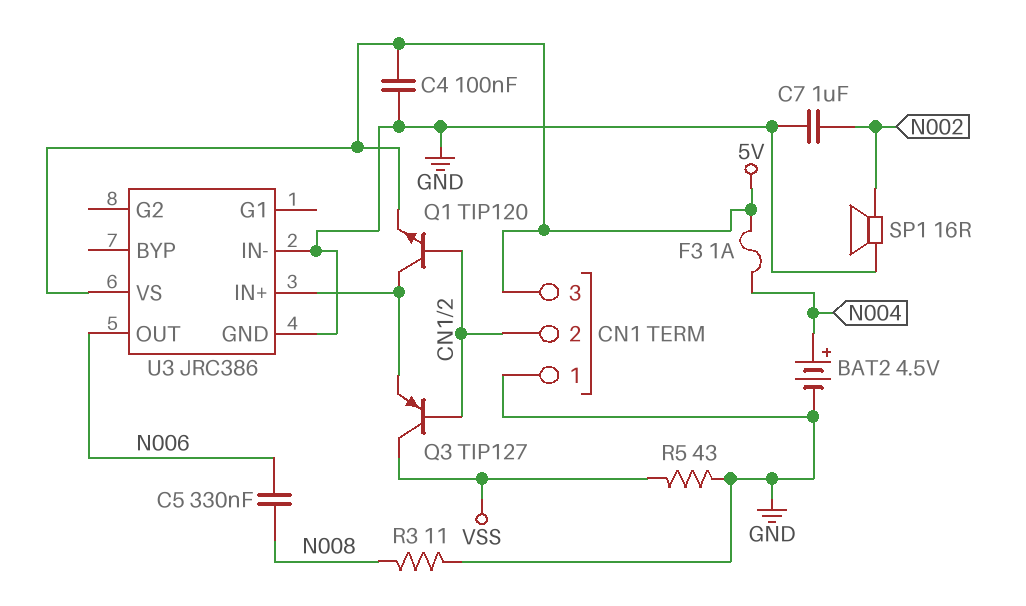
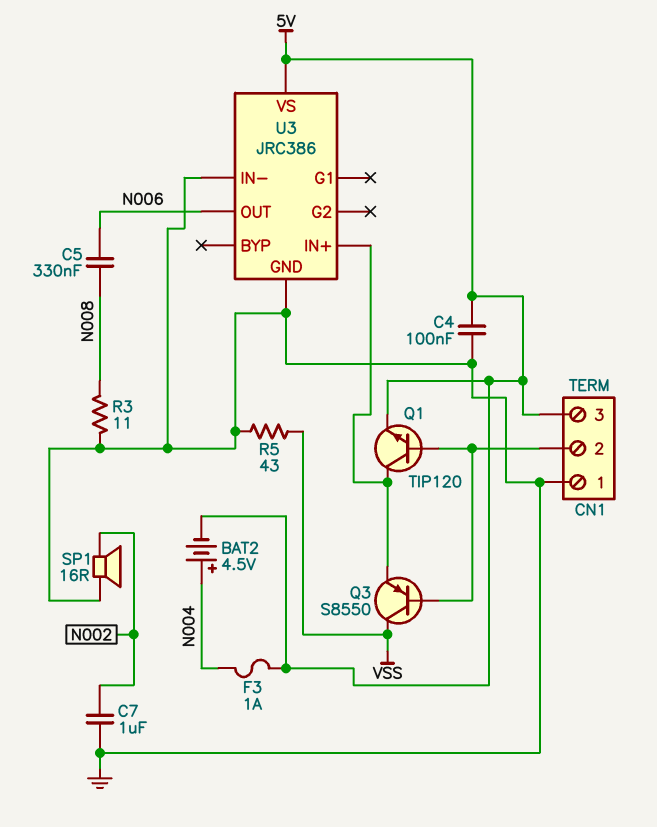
BAT2: 4.5V (plus N004, minus GND) -> 4.5V (plus N004, minus 5V)
Q3: PNP TIP127 (B CN1/2, C VSS, E U3/IN+) -> PNP S8550 (B CN1/2, C VSS, E U3/IN+)

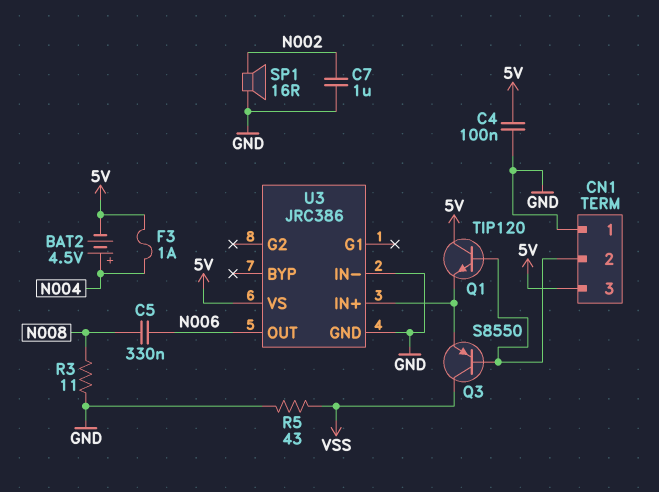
Q1: NPN TIP120 (B CN1/2, C U3/IN+, E 5V) -> NPN TIP120 (B CN1/2, C 5V, E U3/IN+)

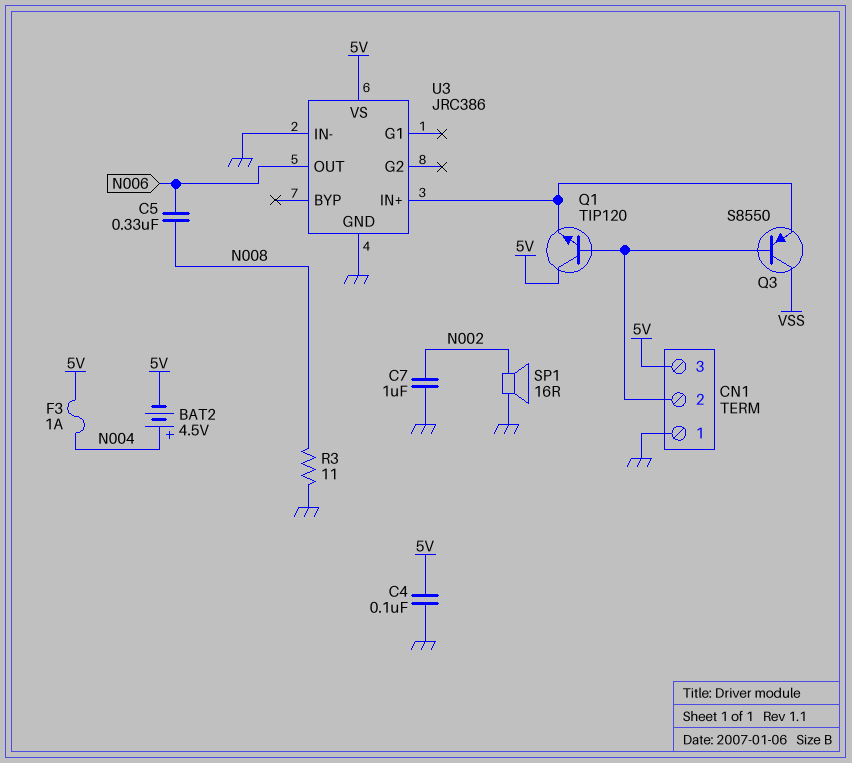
R5: 43 (GND, VSS) -> none

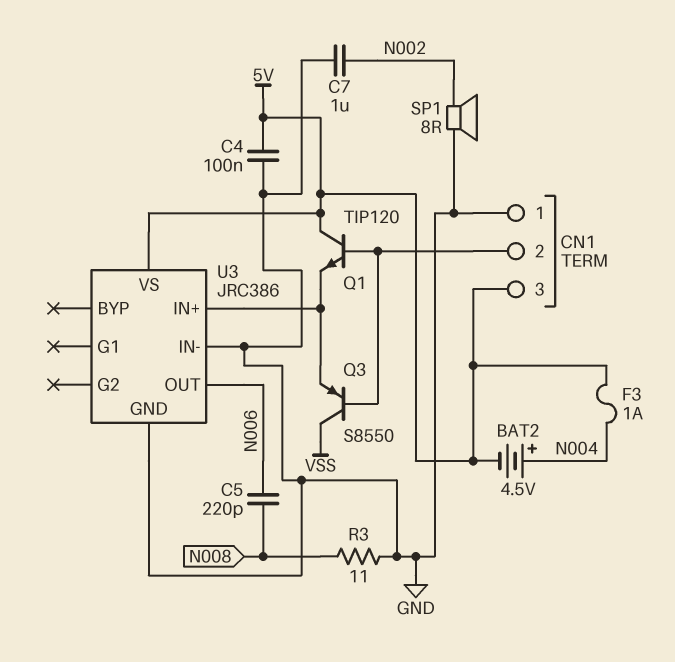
C5: 330nF (N006, N008) -> 220pF (N006, N008)
SP1: speaker 16R (GND, N002) -> speaker 8R (GND, N002)

